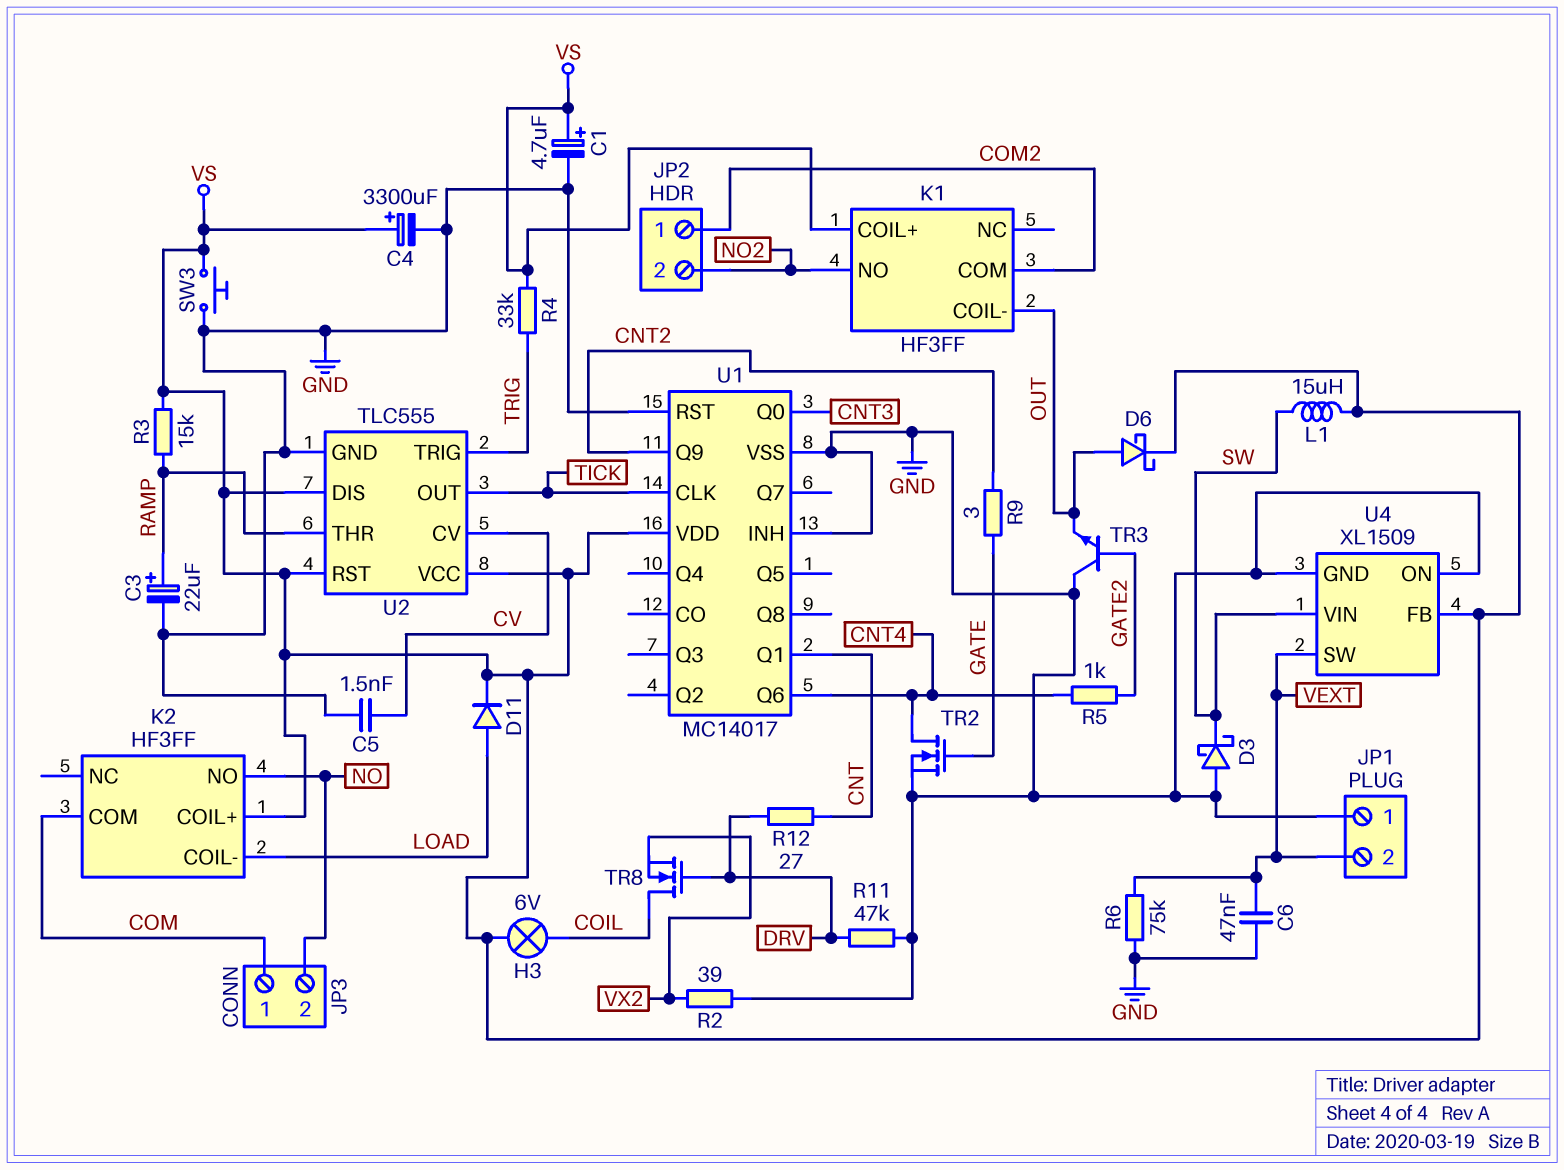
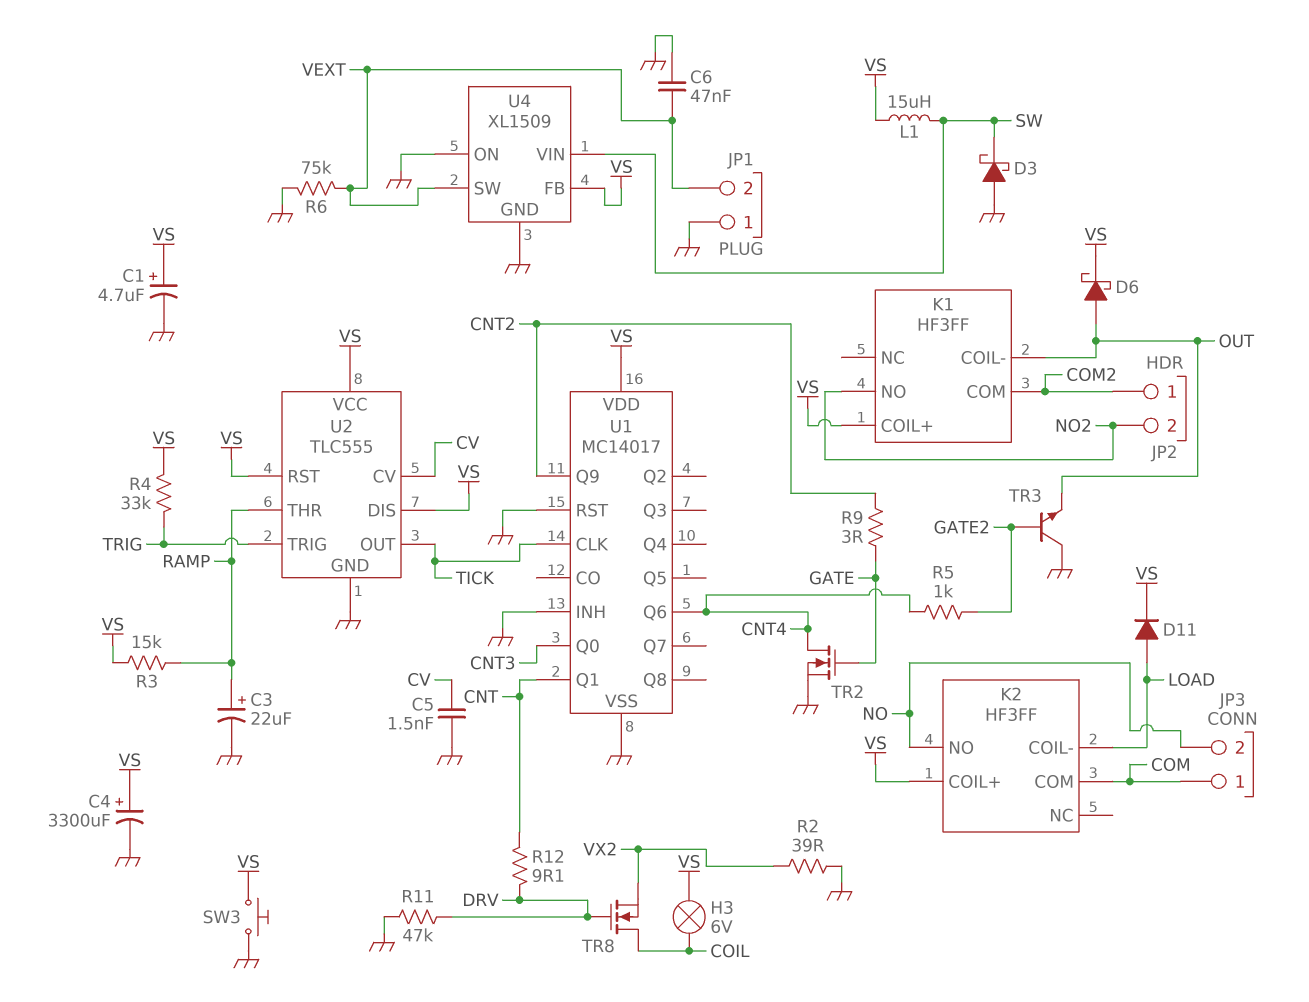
R12: 27 (CNT, DRV) -> 9.1 (CNT, DRV)

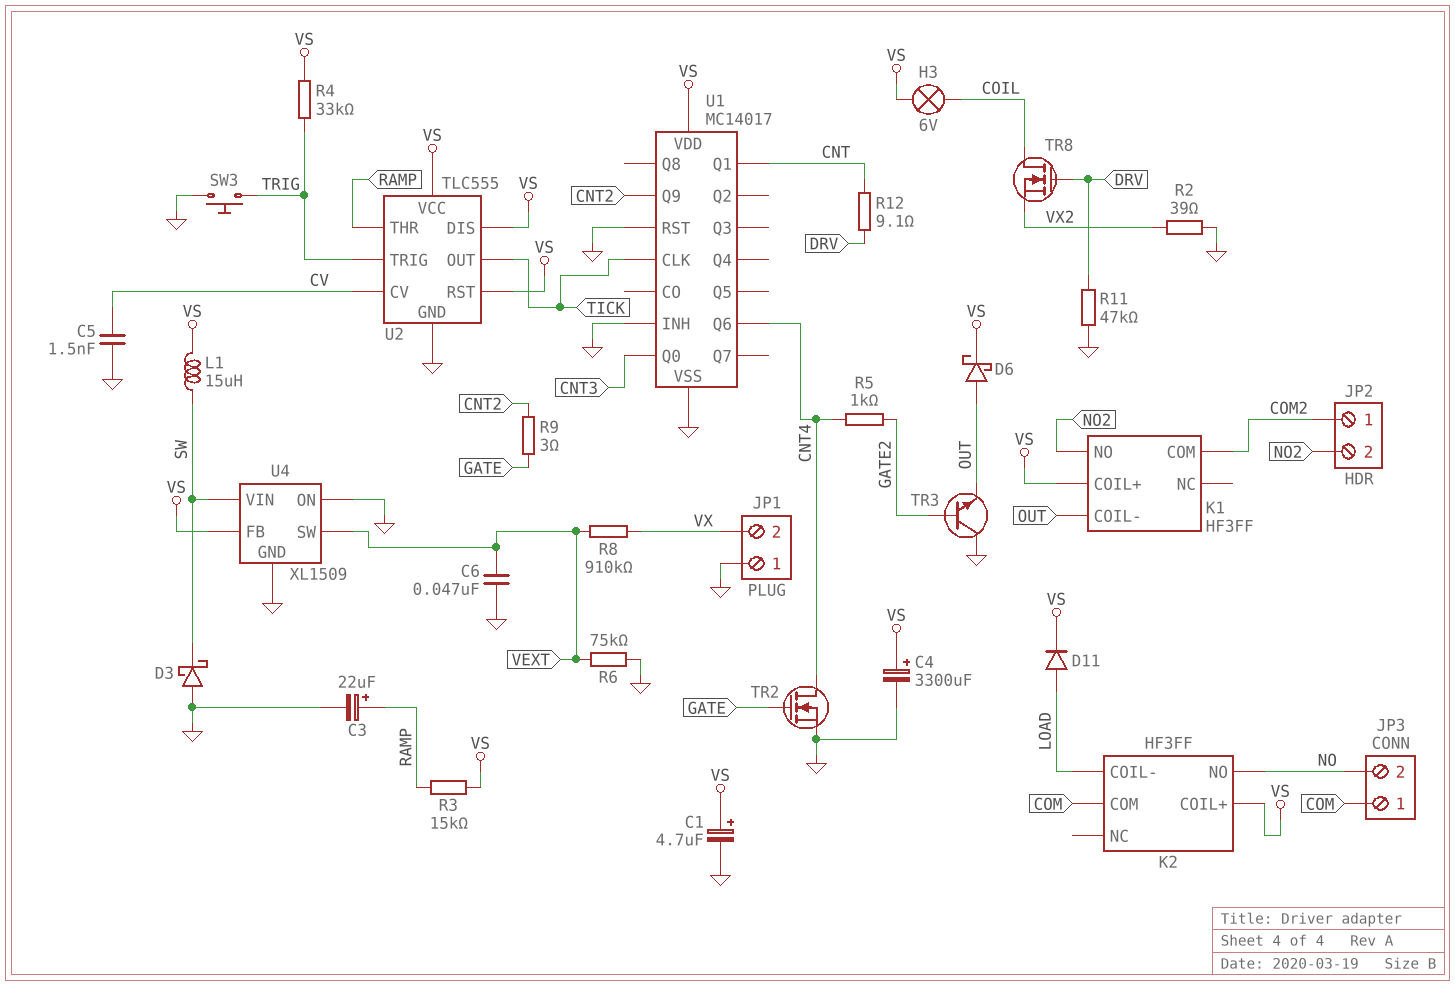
JP1 pin 2: VEXT -> VX
R8: none -> 910k (VEXT, VX)
SW3: button (GND, VS) -> button (GND, TRIG)

